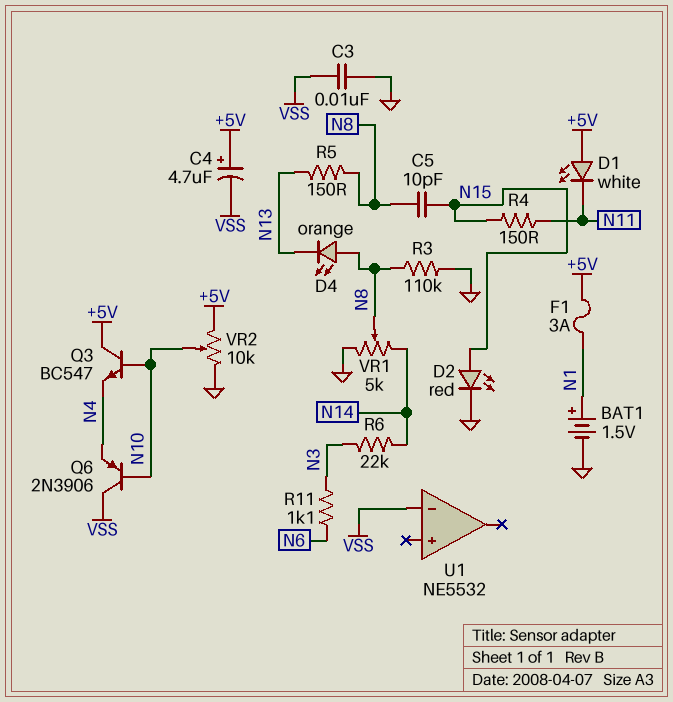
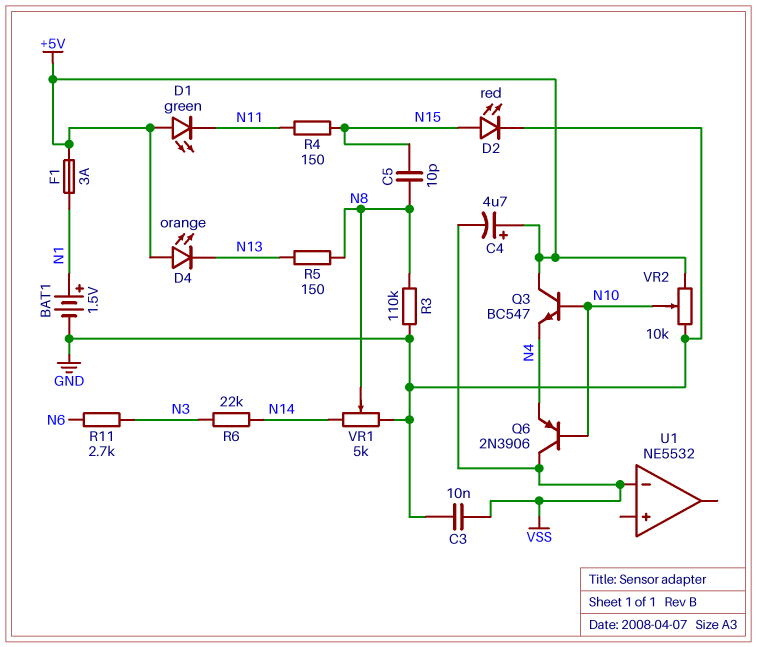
D1: LED white (A +5V, K N11) -> LED green (A +5V, K N11)
D4: LED orange (A N8, K N13) -> LED orange (A +5V, K N13)
R11: 1.1k (N3, N6) -> 2.7k (N3, N6)

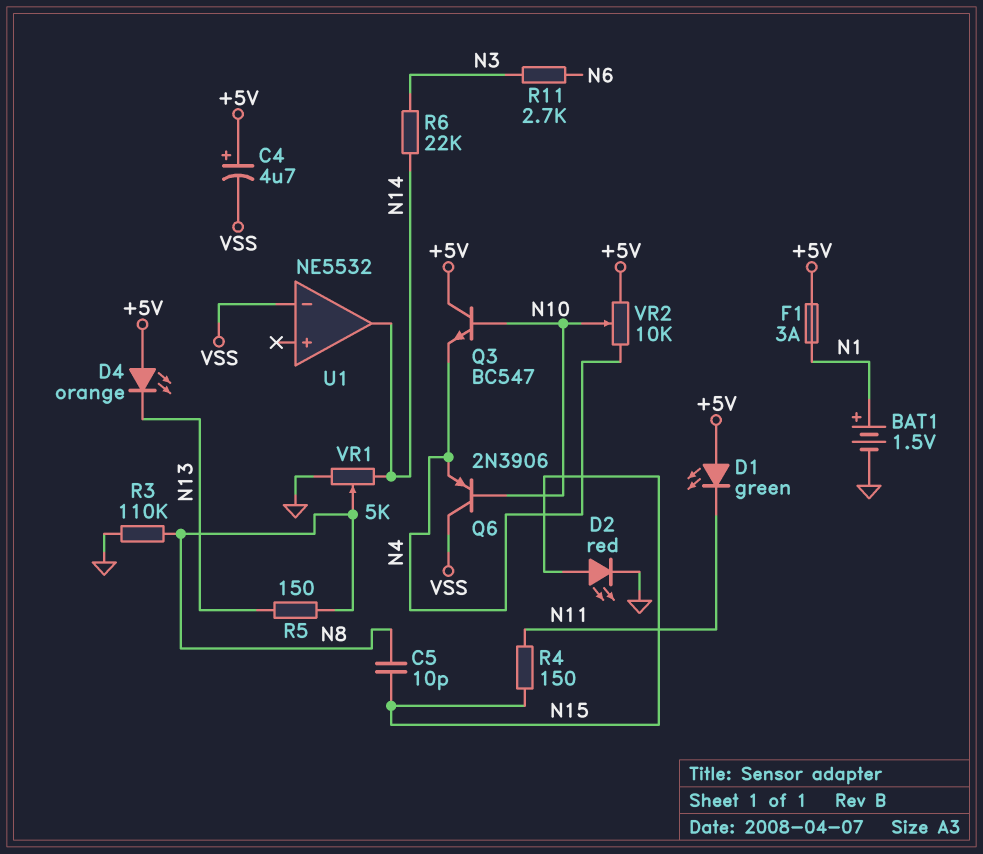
C3: 10nF (GND, VSS) -> none
U1 pin out: none -> N14
VR2: 10k (+5V, GND, wiper N10) -> 10k (+5V, N4, wiper N10)

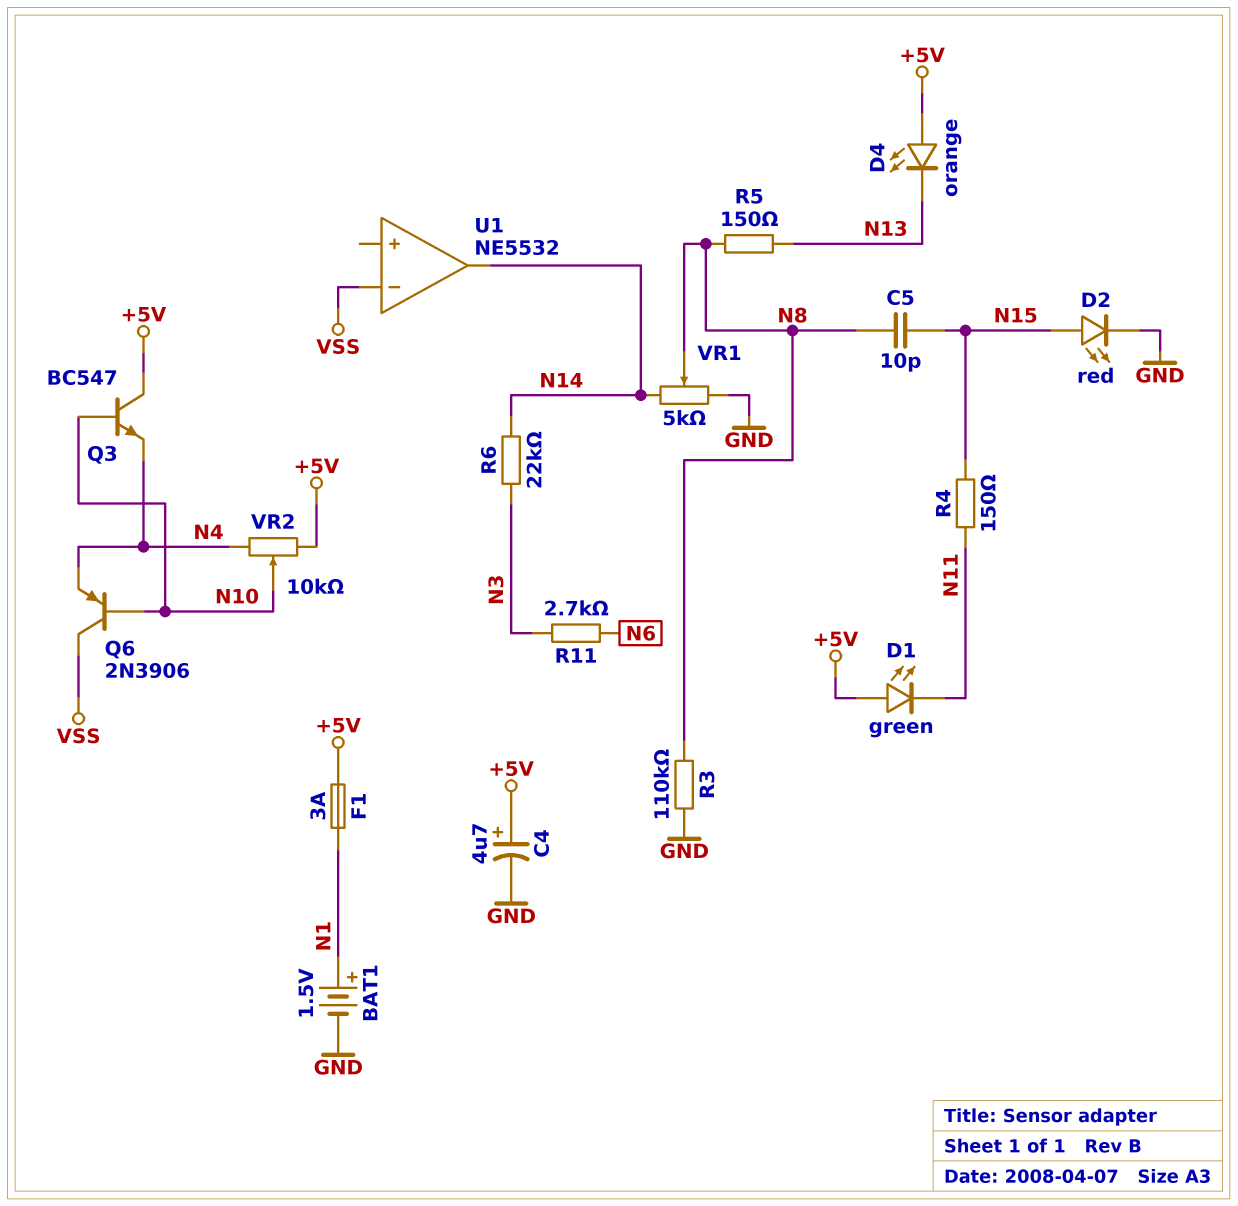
C4: 4.7uF (plus +5V, minus VSS) -> 4.7uF (plus +5V, minus GND)

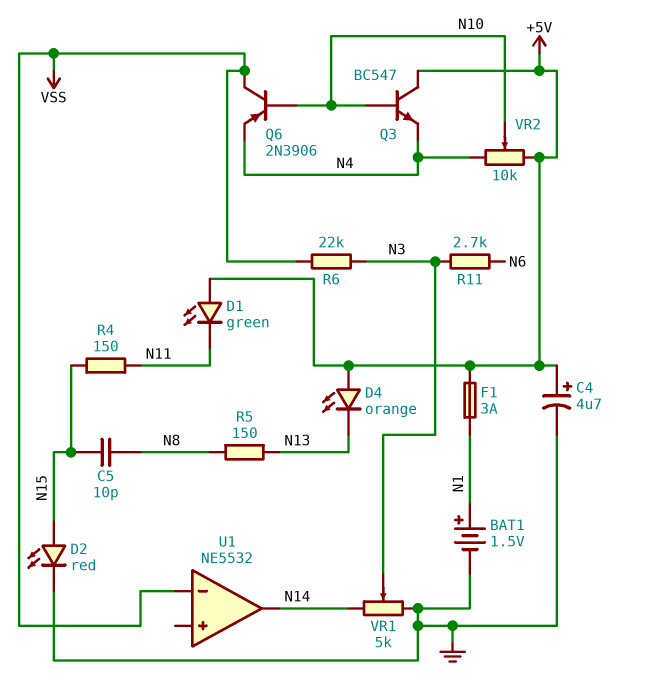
R3: 110k (GND, N8) -> none
R6: 22k (N3, N14) -> 22k (N3, VSS)
VR1: 5k (GND, N14, wiper N8) -> 5k (GND, N14, wiper N3)

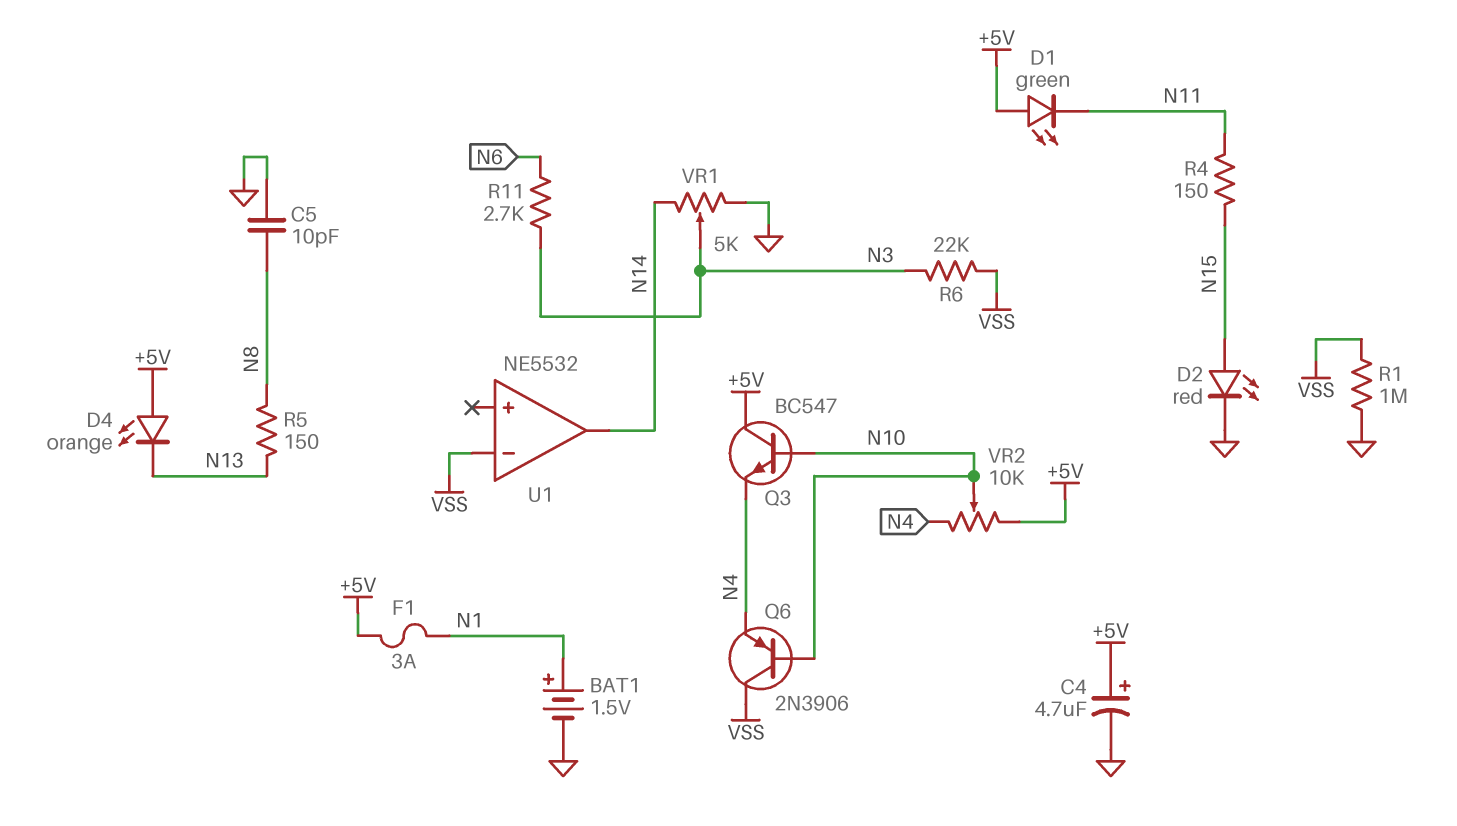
C5: 10pF (N8, N15) -> 10pF (GND, N8)
R1: none -> 1M (GND, VSS)

